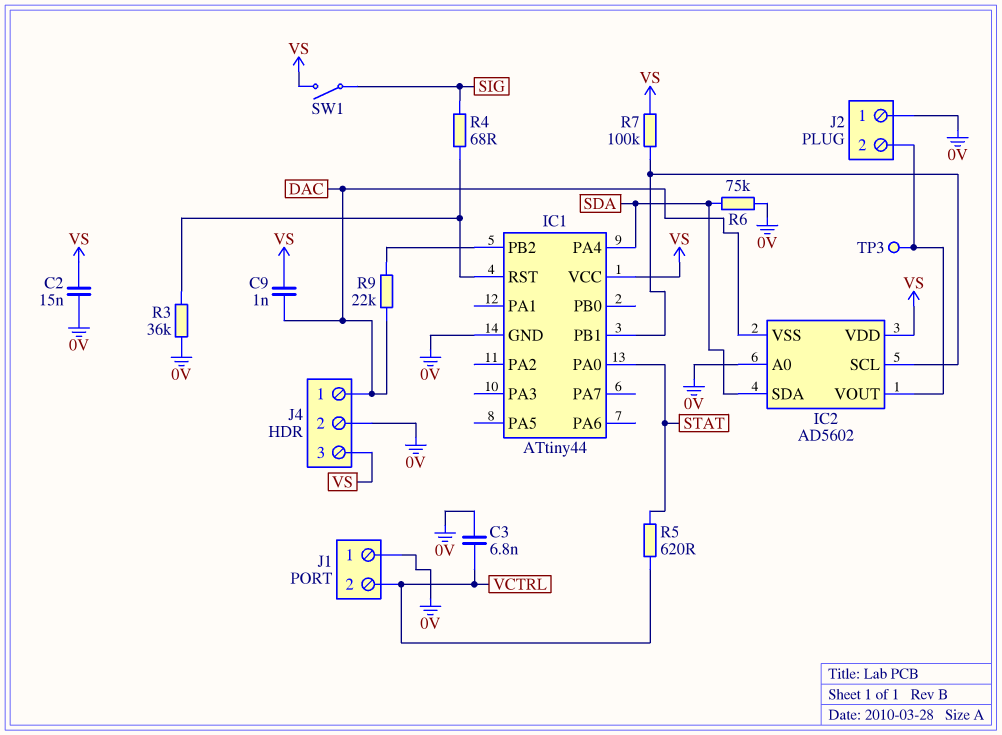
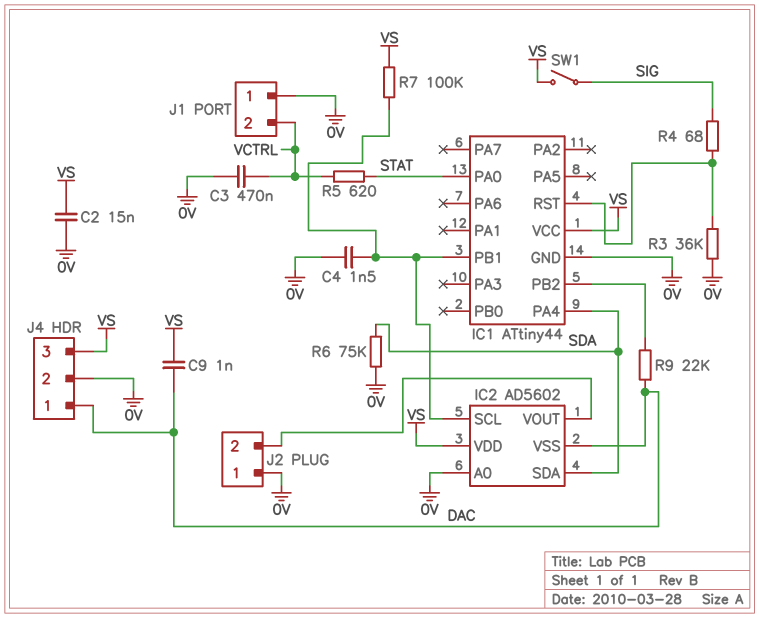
C3: 6.8nF (0V, VCTRL) -> 470nF (0V, VCTRL)
C4: none -> 1.5nF (0V, IC1/PB1)
TP3: test point (IC2/VOUT) -> none

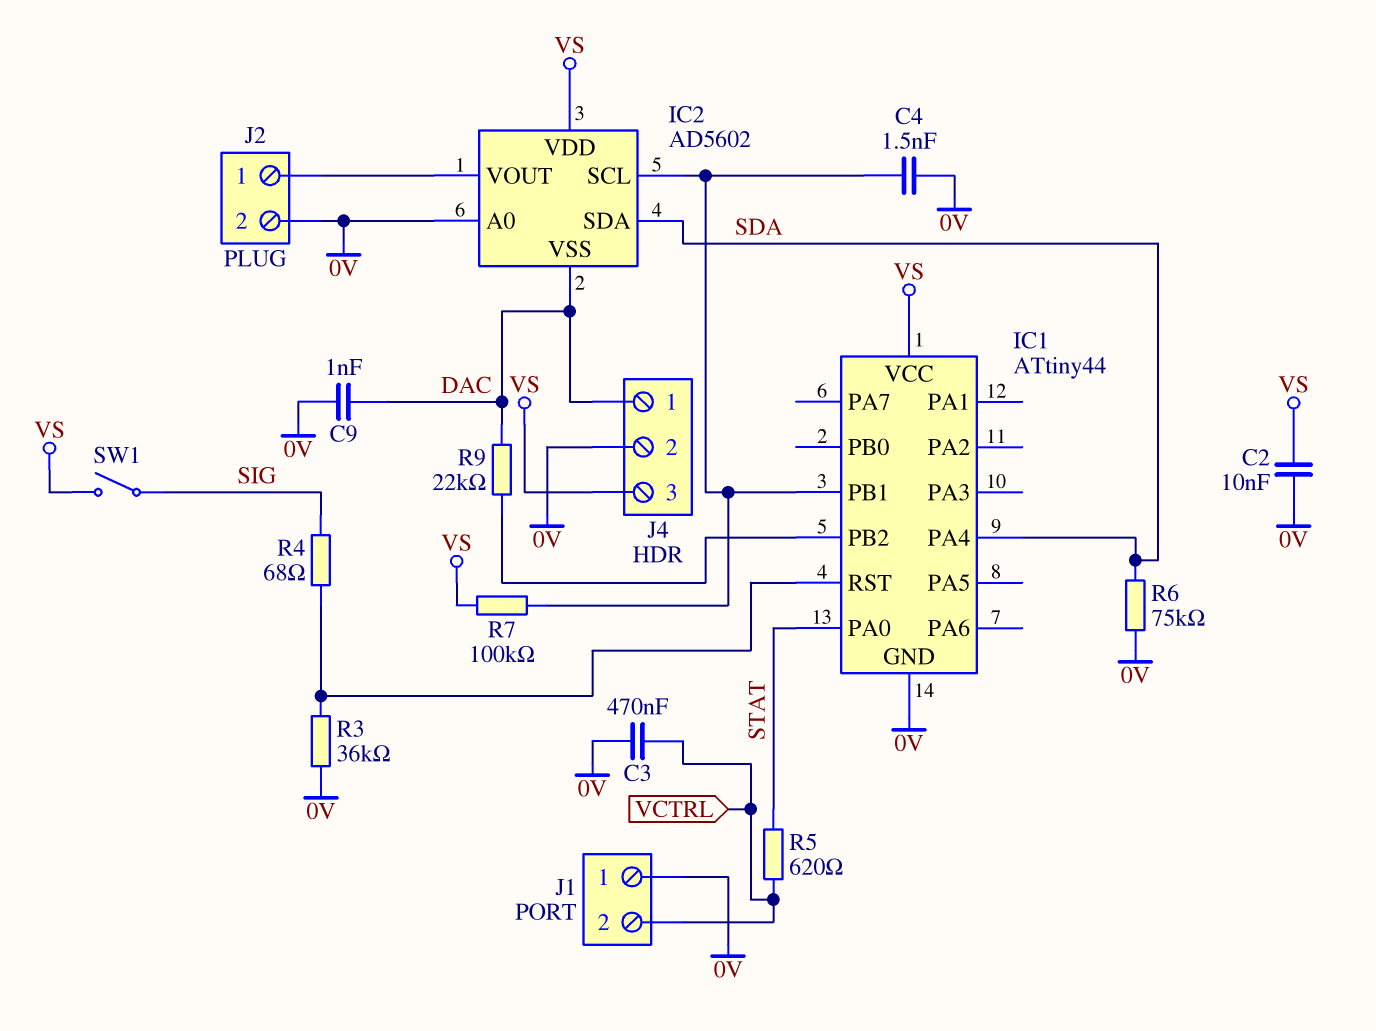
C2: 15nF (0V, VS) -> 10nF (0V, VS)
C9: 1nF (DAC, VS) -> 1nF (0V, DAC)
J2 pin 1: 0V -> IC2/VOUT
J2 pin 2: IC2/VOUT -> 0V

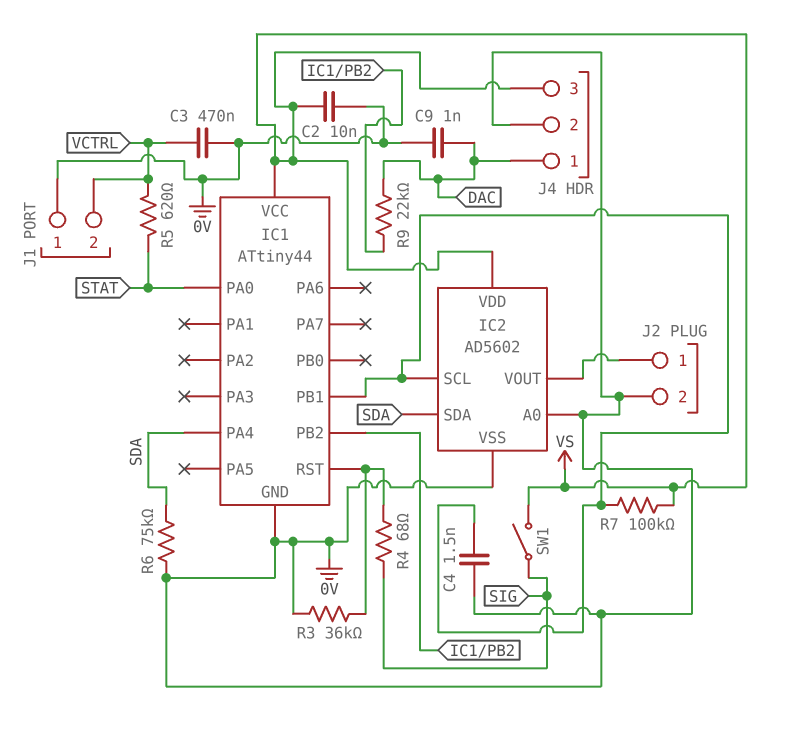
IC2 pin VSS: DAC -> 0V

